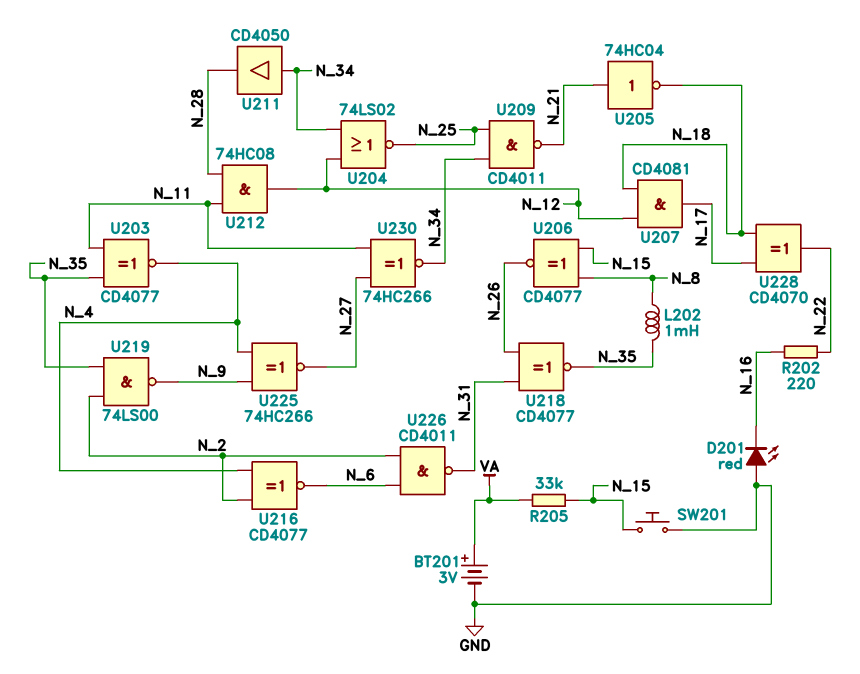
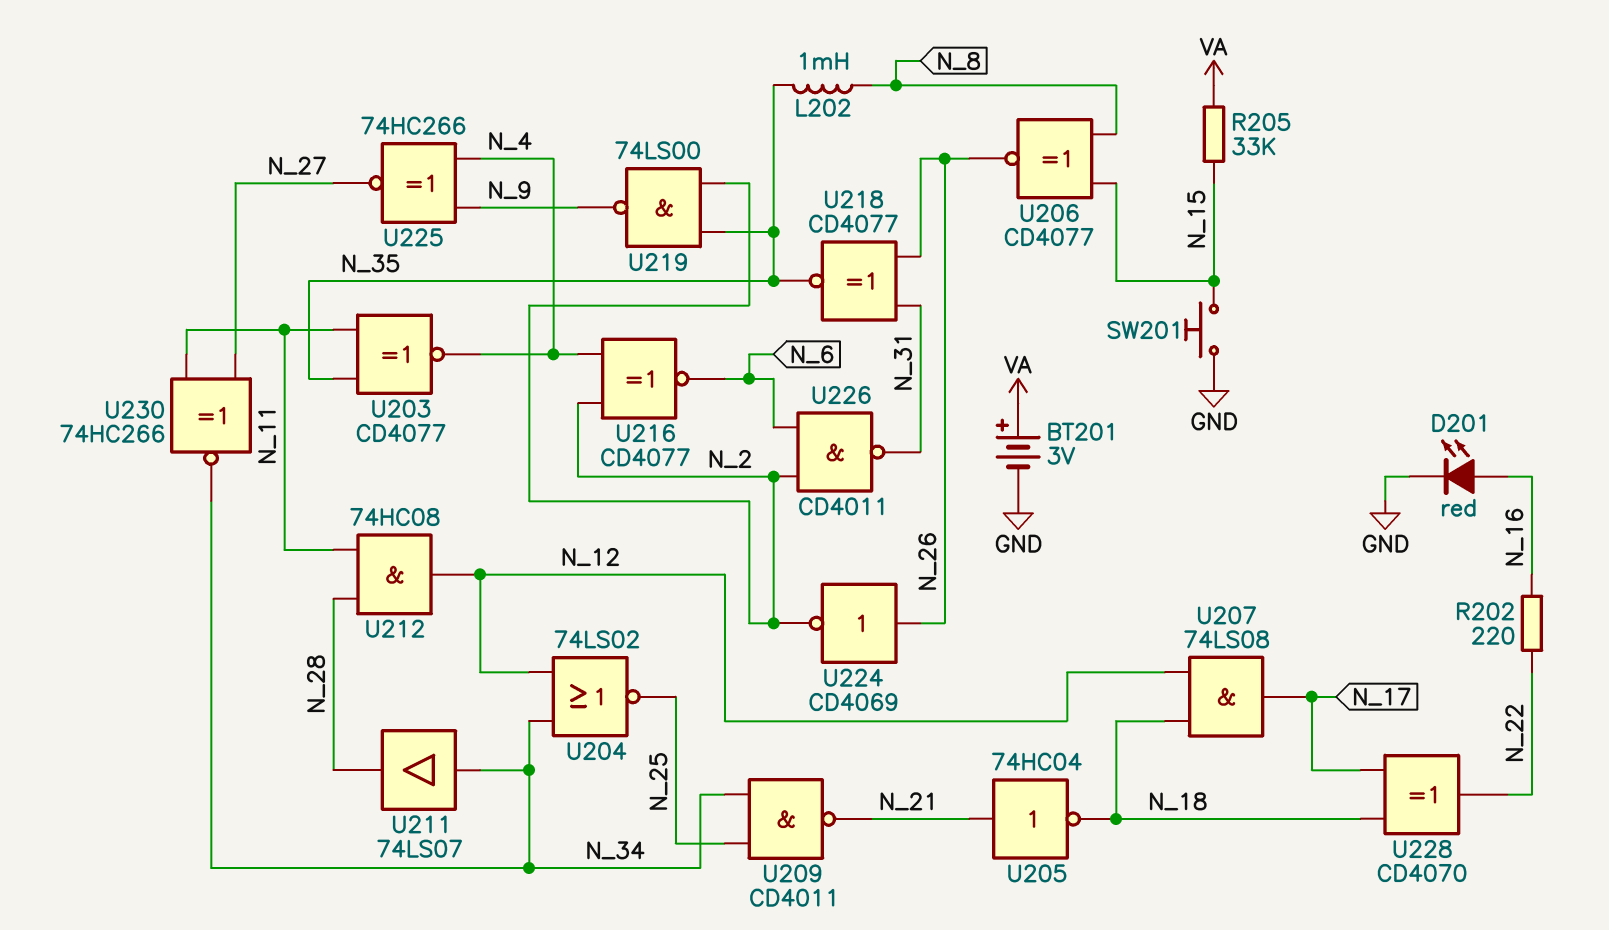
D201: LED red (A GND, K N_16) -> LED red (A N_16, K GND)
U207: AND CD4081 (in N_12, in N_18, out N_17) -> AND 74LS08 (in N_12, in N_18, out N_17)
U211: buffer CD4050 (in N_34, out N_28) -> buffer 74LS07 (in N_34, out N_28)
U224: none -> NOT CD4069 (in N_26, out N_2)

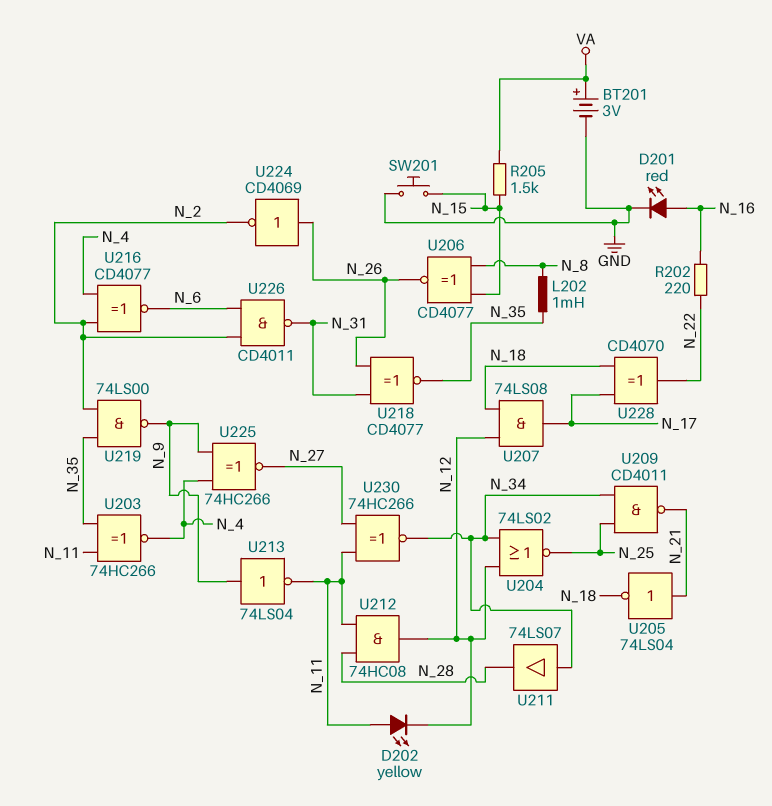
D202: none -> LED yellow (A N_11, K N_12)
R205: 33k (N_15, VA) -> 1.5k (N_15, VA)
U203: XNOR CD4077 (in N_11, in N_35, out N_4) -> XNOR 74HC266 (in N_11, in N_35, out N_4)
U205: NOT 74HC04 (in N_21, out N_18) -> NOT 74LS04 (in N_21, out N_18)
U213: none -> NOT 74LS04 (in N_9, out N_11)

